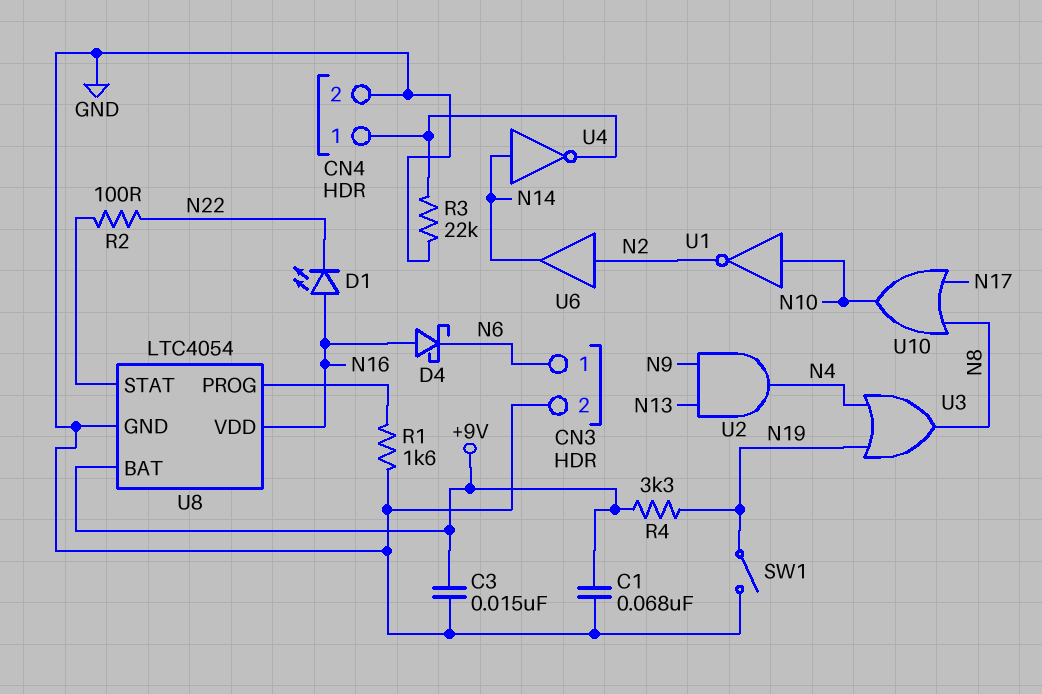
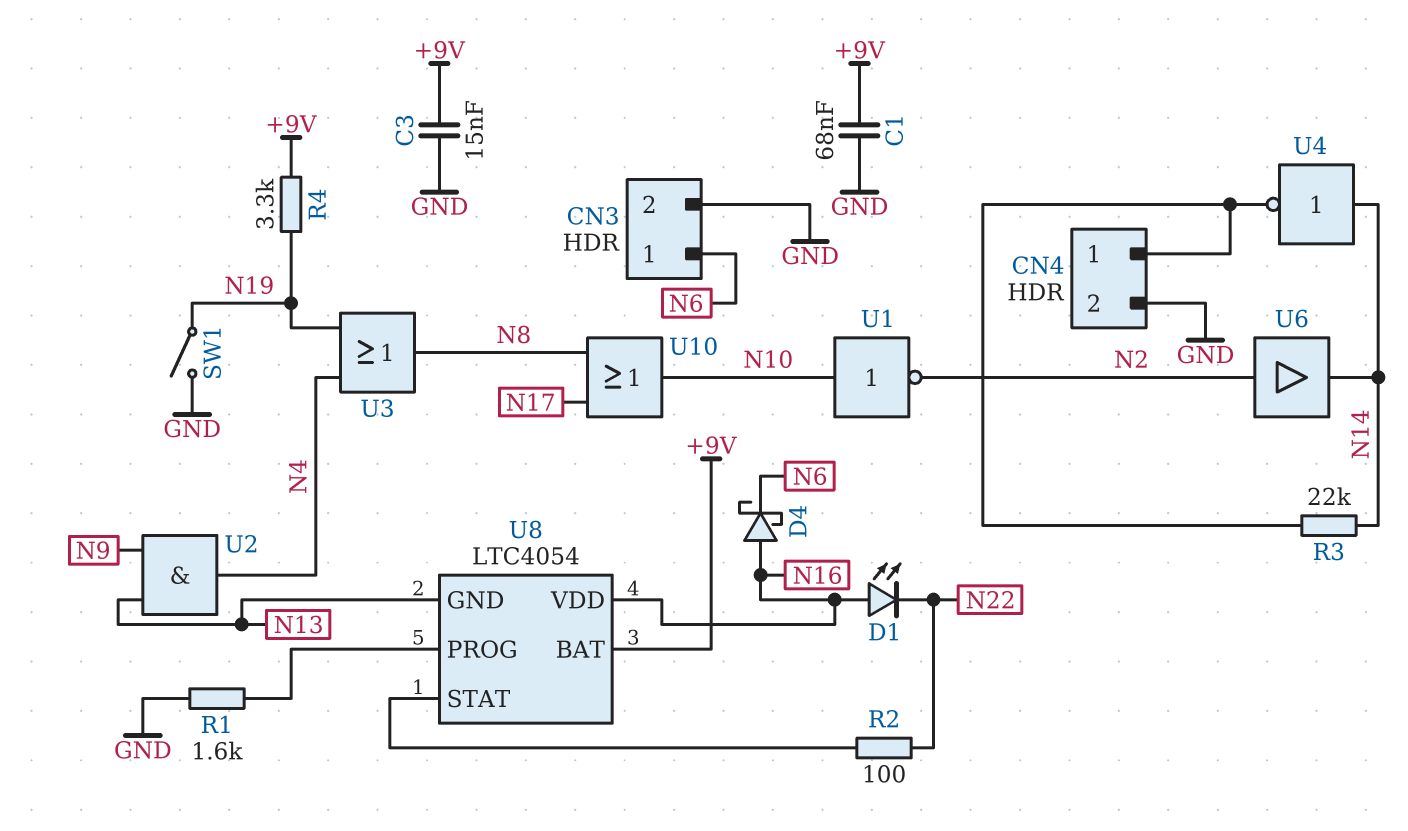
R3: 22k (CN4/1, GND) -> 22k (CN4/1, N14)
U8 pin GND: GND -> N13

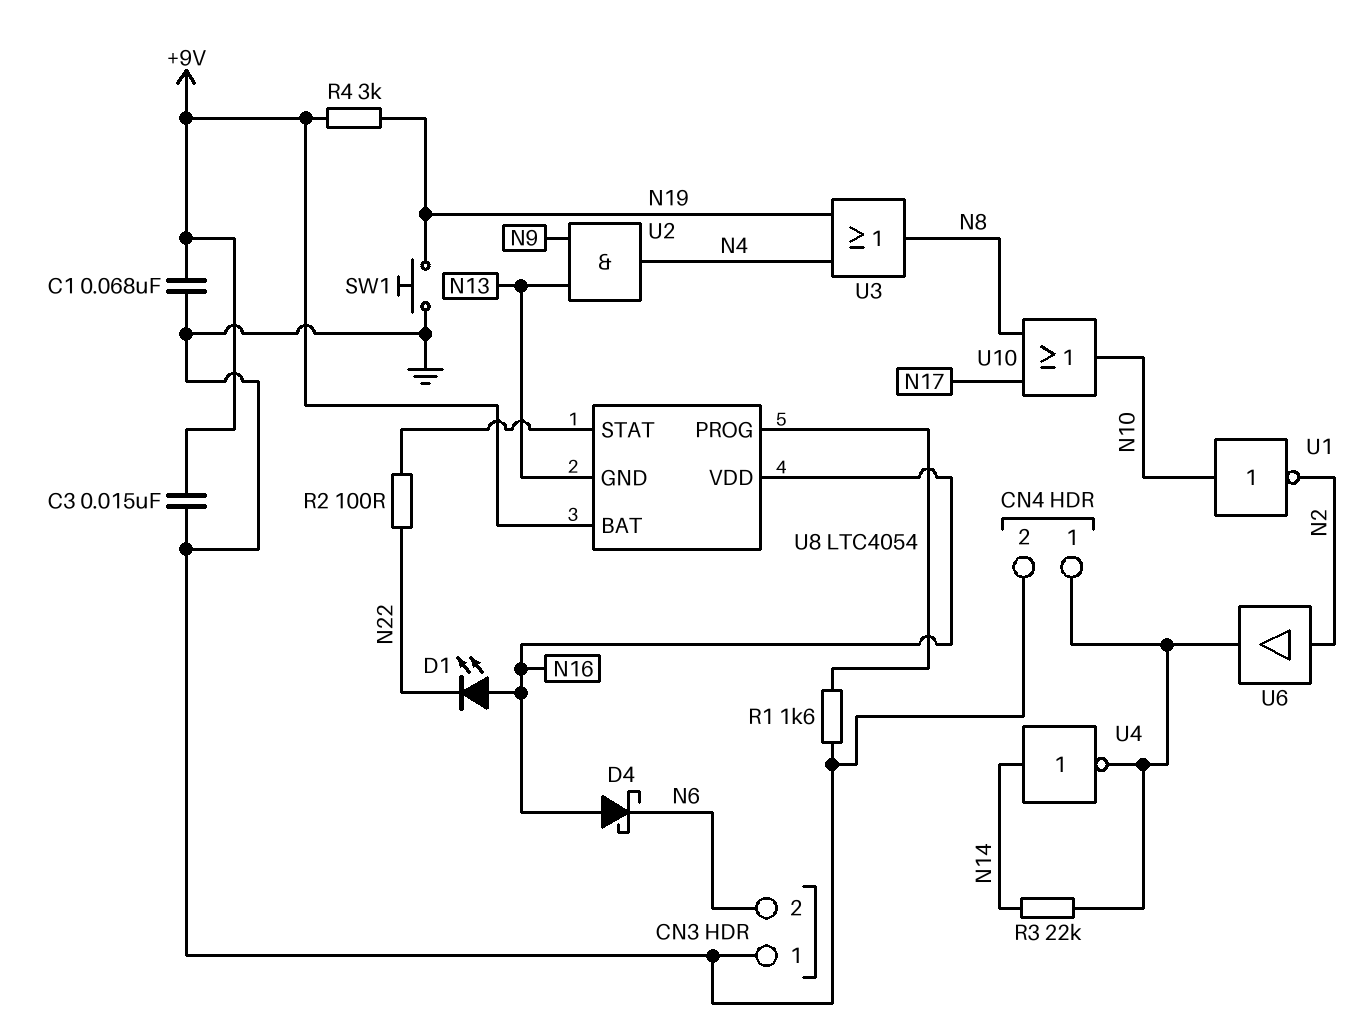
CN3 pin 1: N6 -> GND
CN3 pin 2: GND -> N6
R4: 3.3k (+9V, N19) -> 3k (+9V, N19)
SW1: switch (GND, N19) -> button (GND, N19)
U6: buffer (in N2, out N14) -> buffer (in N2, out CN4/1)

